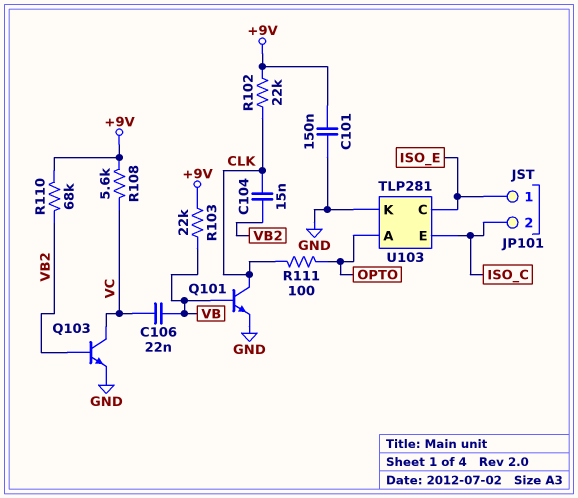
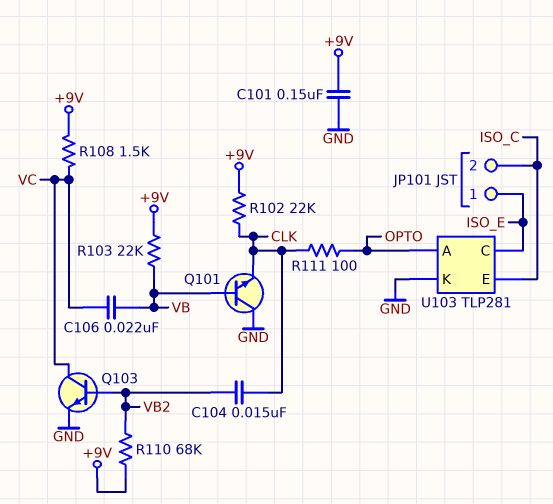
Q101: NPN (B VB, C CLK, E GND) -> NPN (B VB, C GND, E CLK)
R108: 5.6k (+9V, VC) -> 1.5k (+9V, VC)

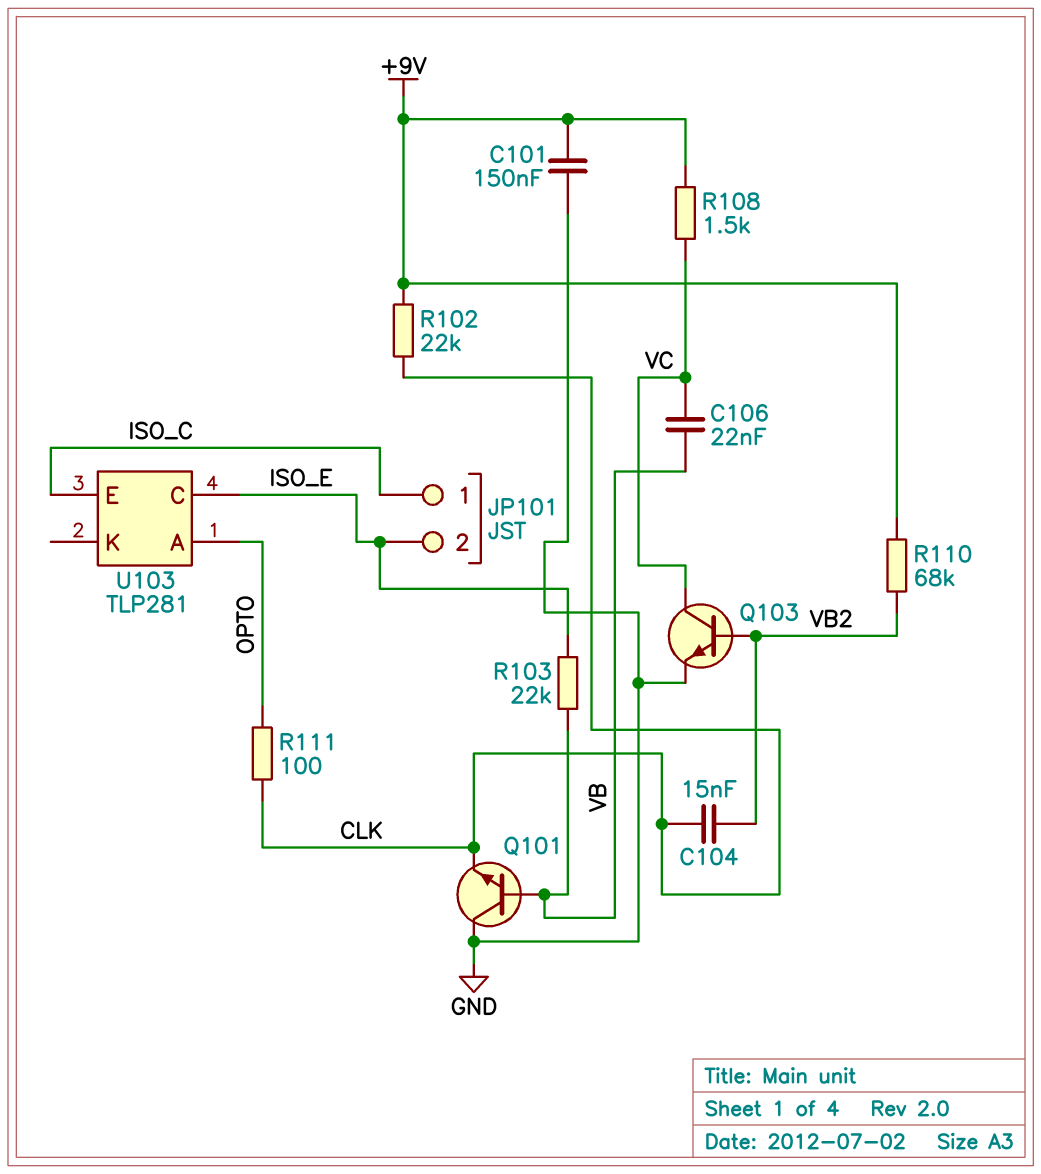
JP101 pin 1: ISO_E -> ISO_C
JP101 pin 2: ISO_C -> ISO_E
R103: 22k (+9V, VB) -> 22k (ISO_E, VB)
U103 pin K: GND -> none

